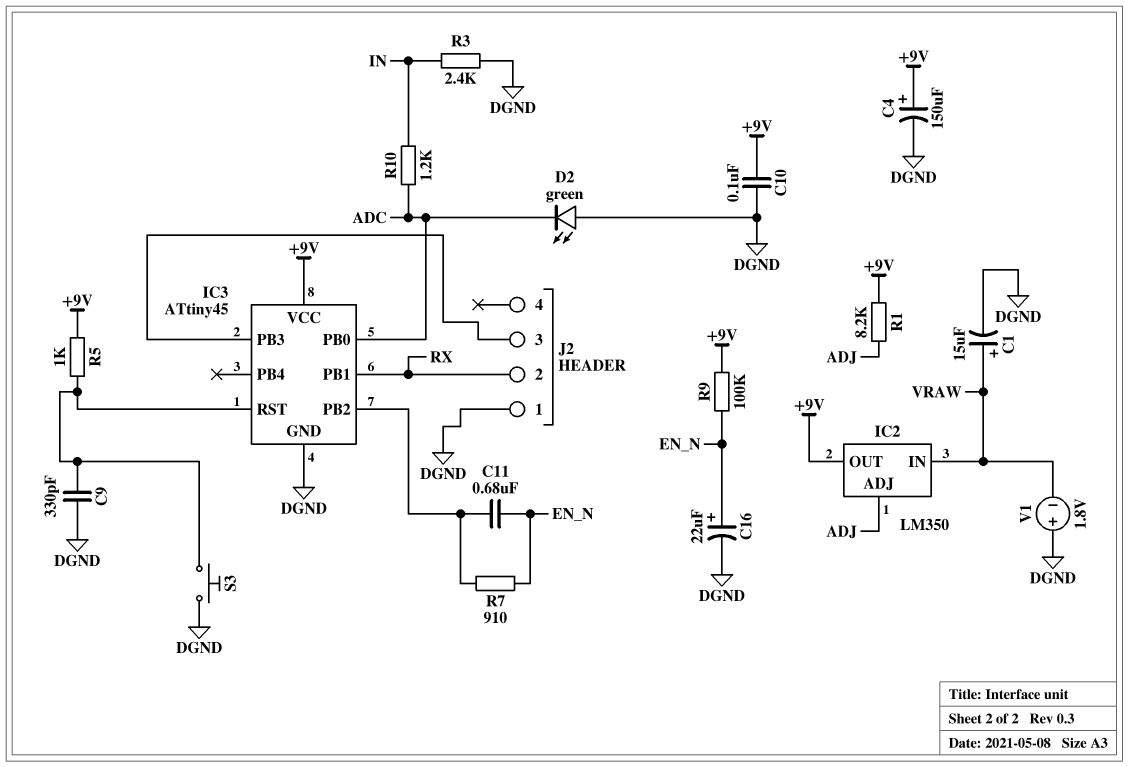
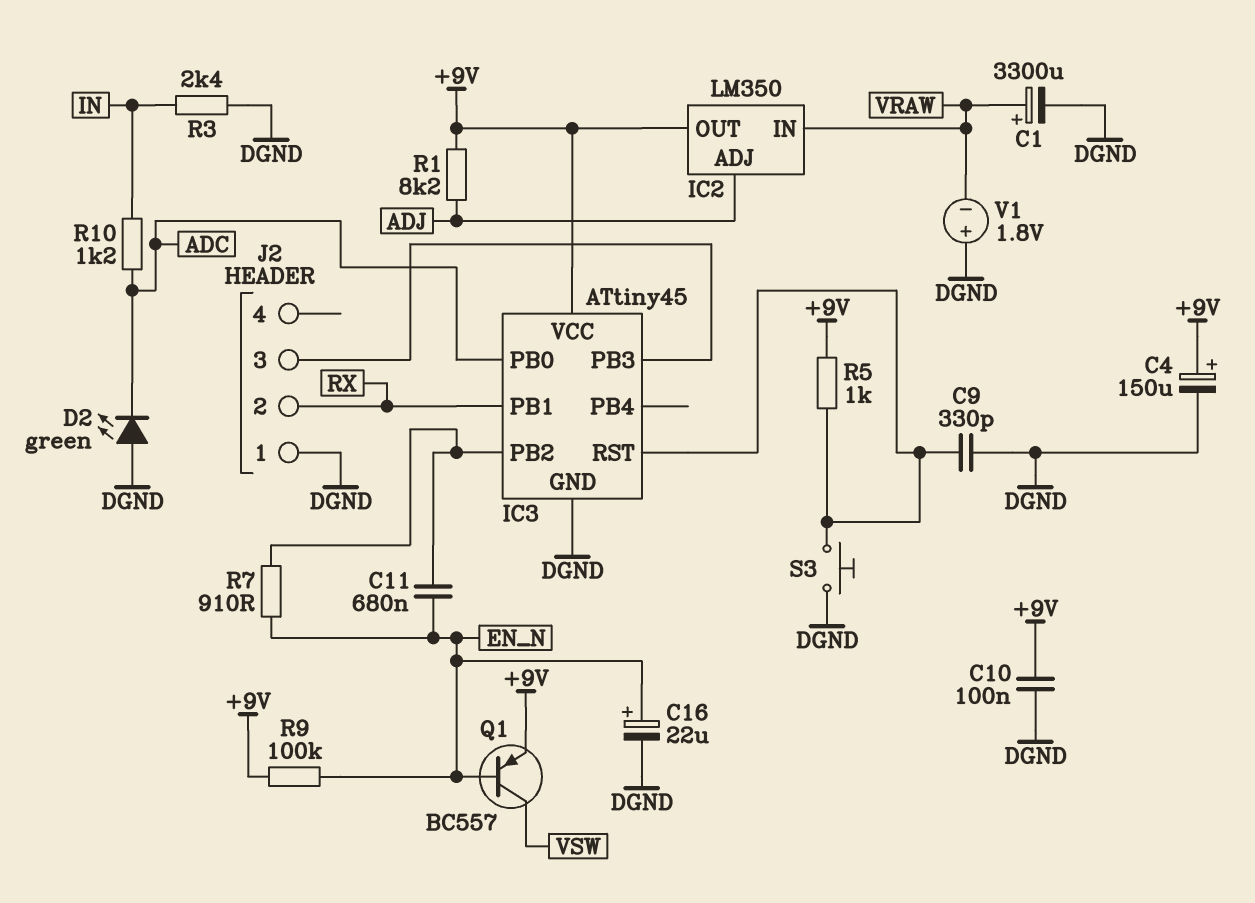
C1: 15uF (plus VRAW, minus DGND) -> 3300uF (plus VRAW, minus DGND)
Q1: none -> PNP BC557 (B EN_N, C VSW, E +9V)

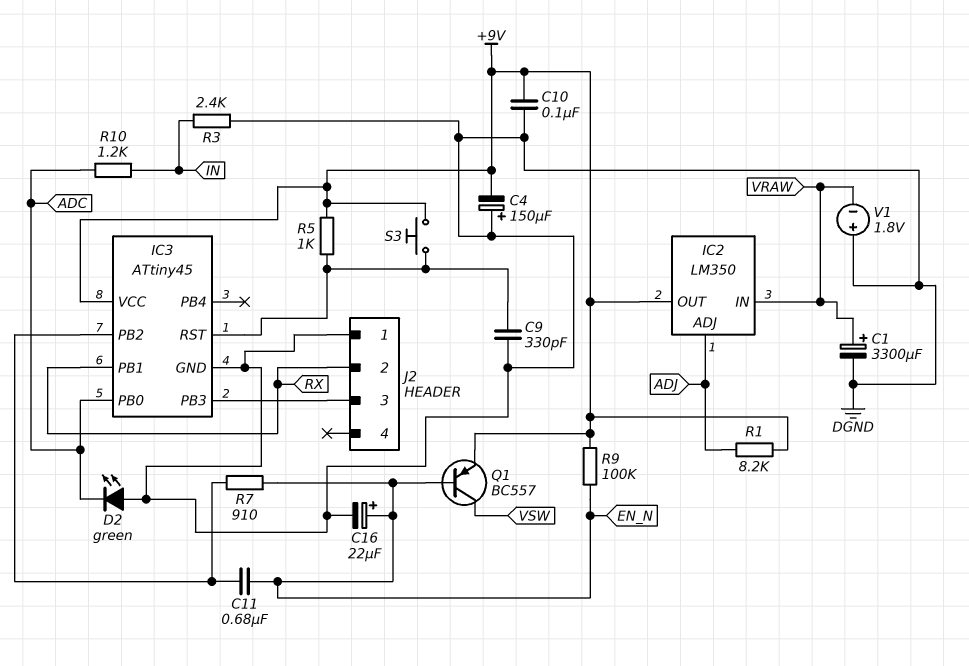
C4: 150uF (plus +9V, minus DGND) -> 150uF (plus DGND, minus +9V)
S3: button (DGND, IC3/RST) -> button (+9V, IC3/RST)

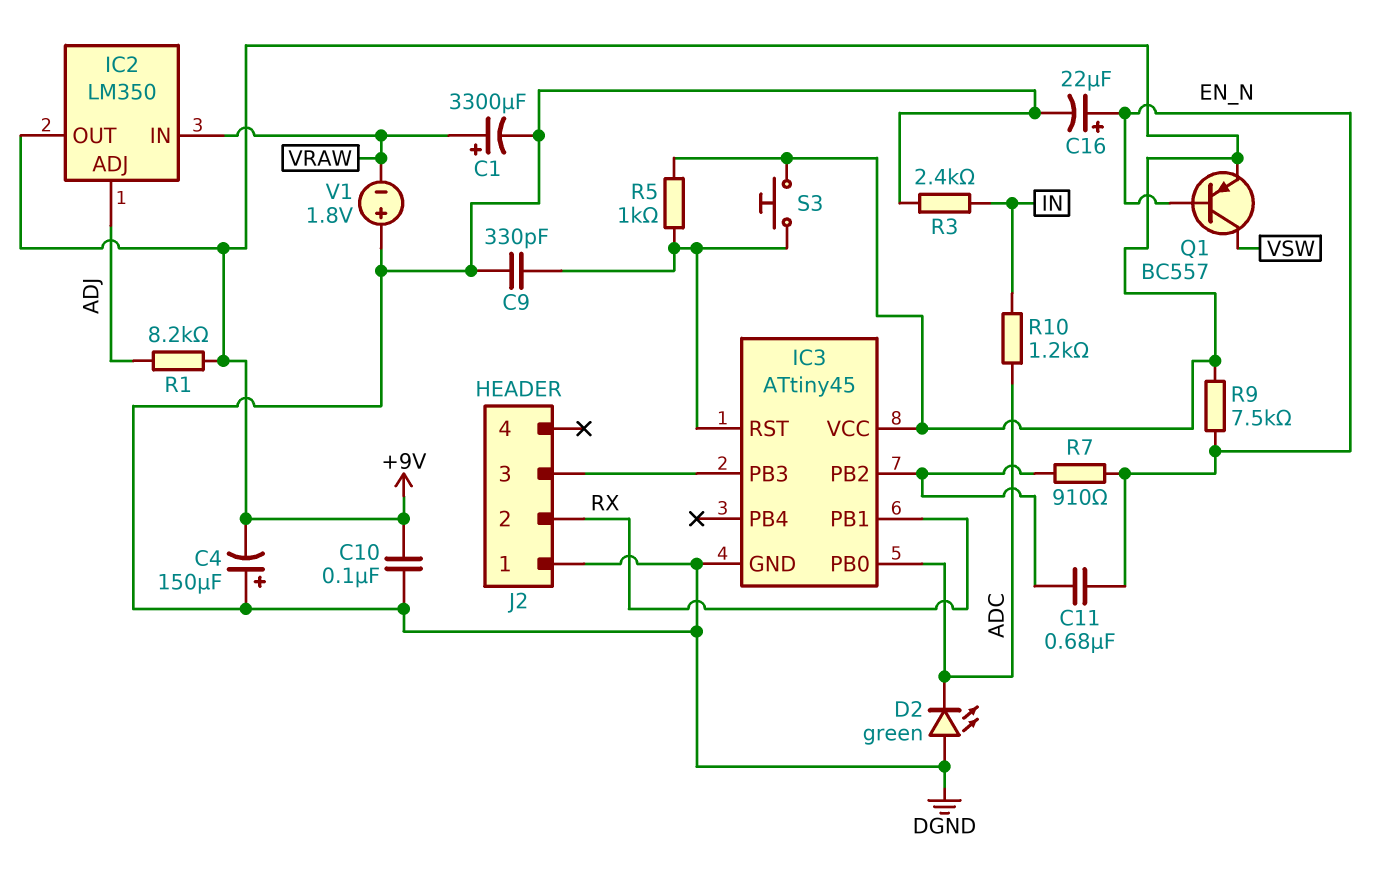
R9: 100k (+9V, EN_N) -> 7.5k (+9V, EN_N)

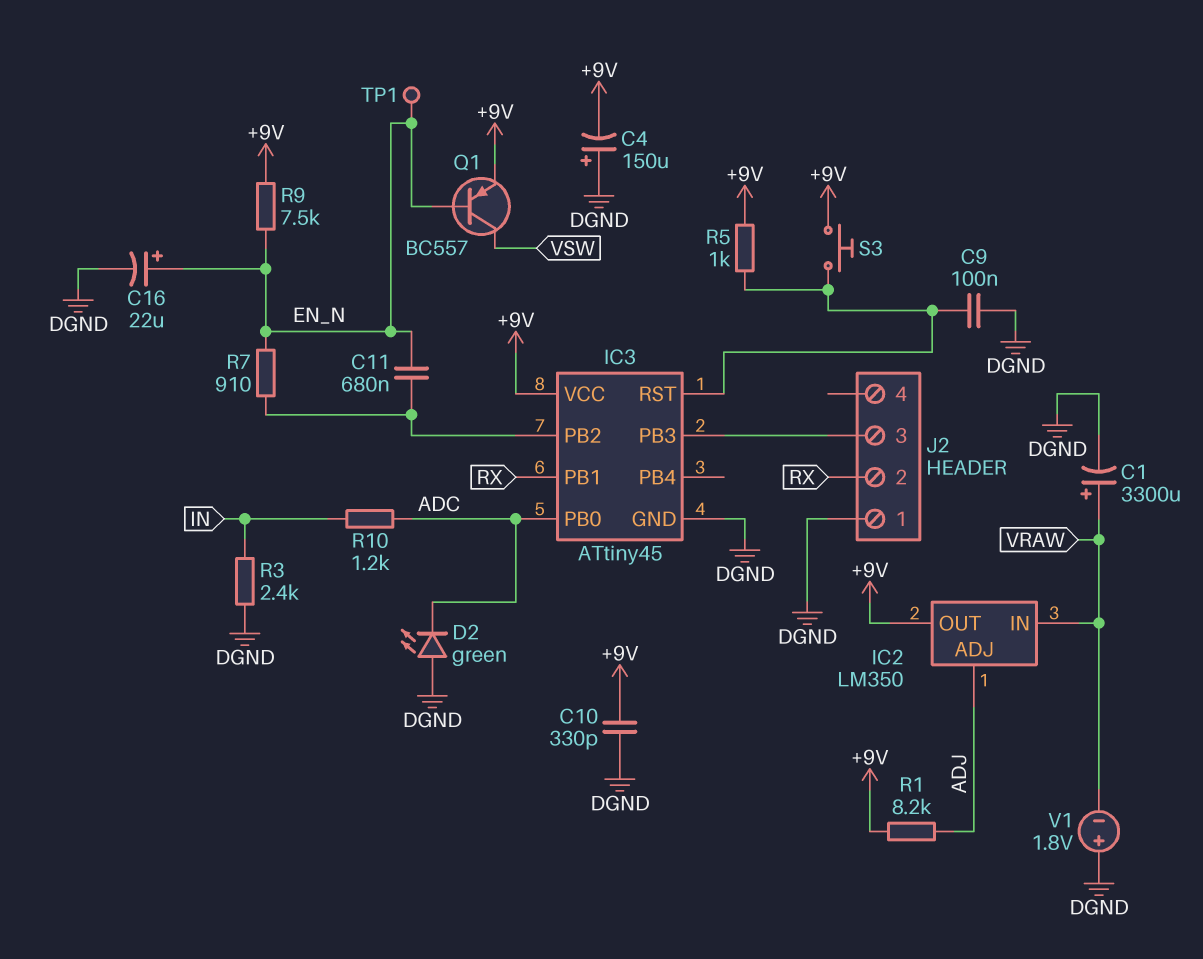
C9: 330pF (DGND, IC3/RST) -> 100nF (DGND, IC3/RST)
C10: 100nF (+9V, DGND) -> 330pF (+9V, DGND)
TP1: none -> test point (EN_N)

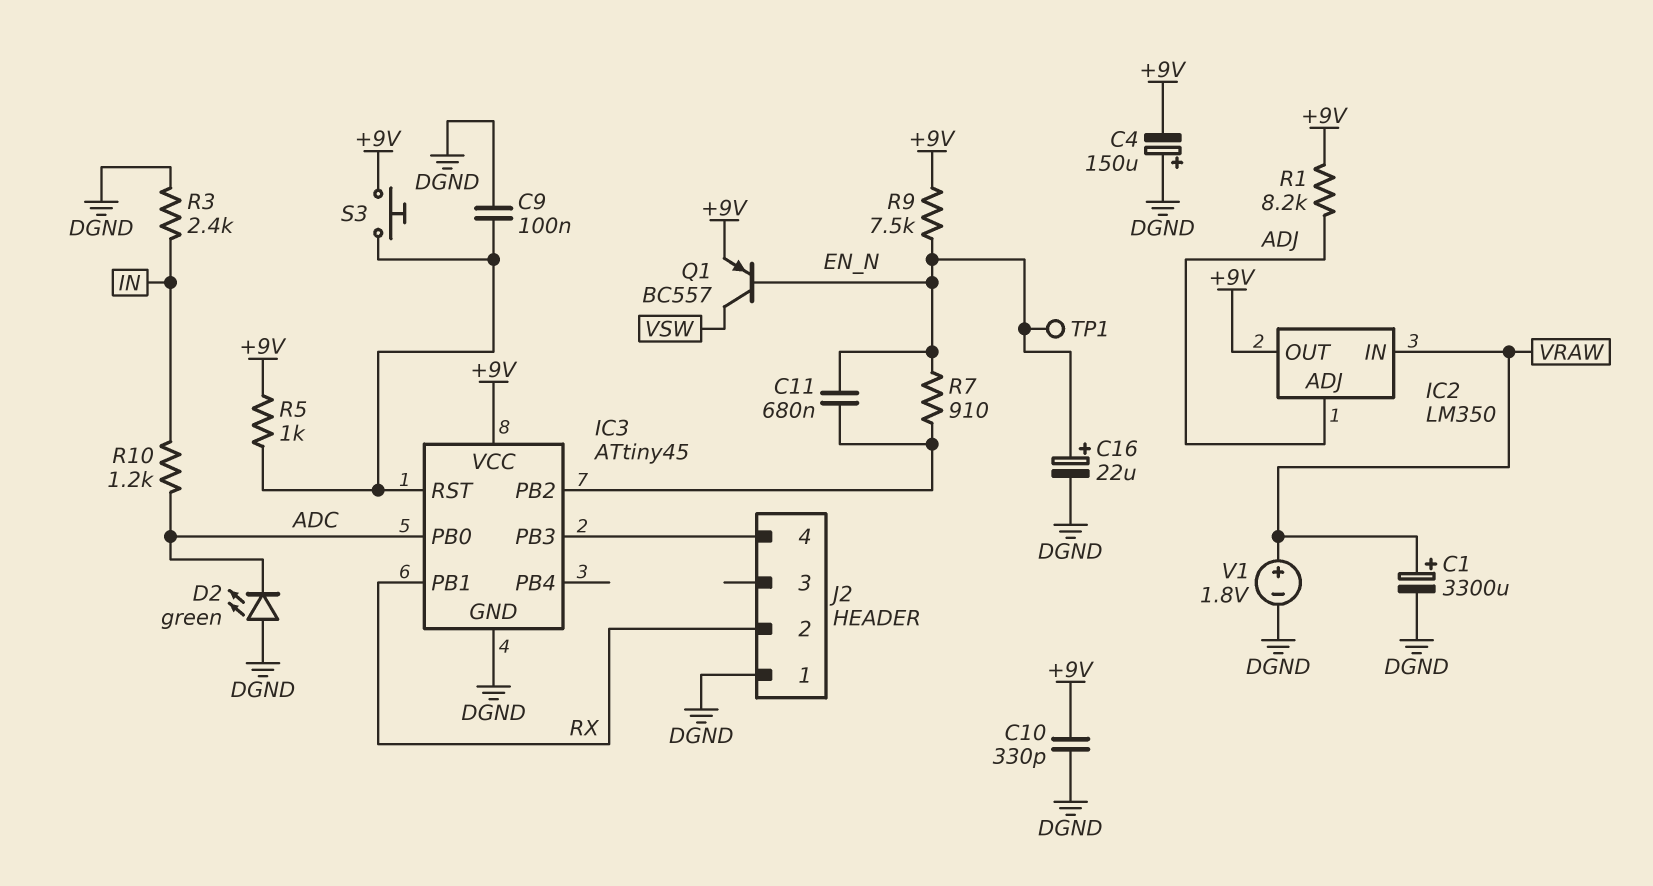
J2 pin 3: IC3/PB3 -> none
J2 pin 4: none -> IC3/PB3
V1: 1.8V (plus DGND, minus VRAW) -> 1.8V (plus VRAW, minus DGND)

